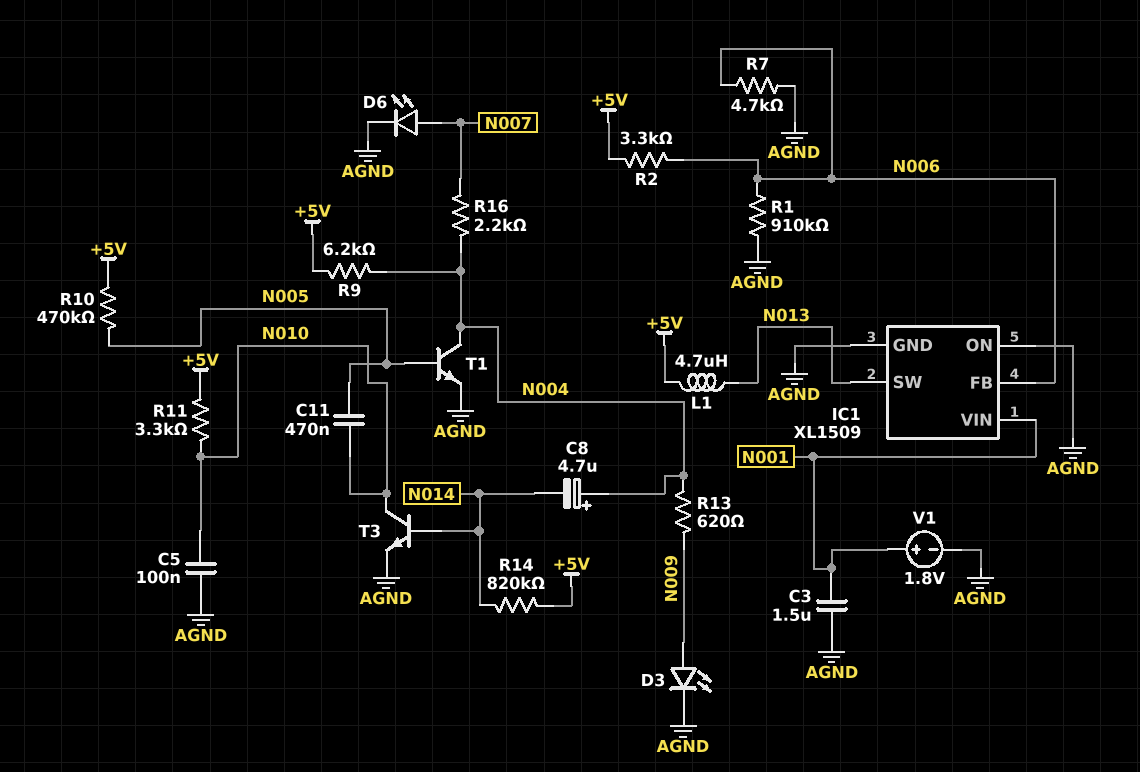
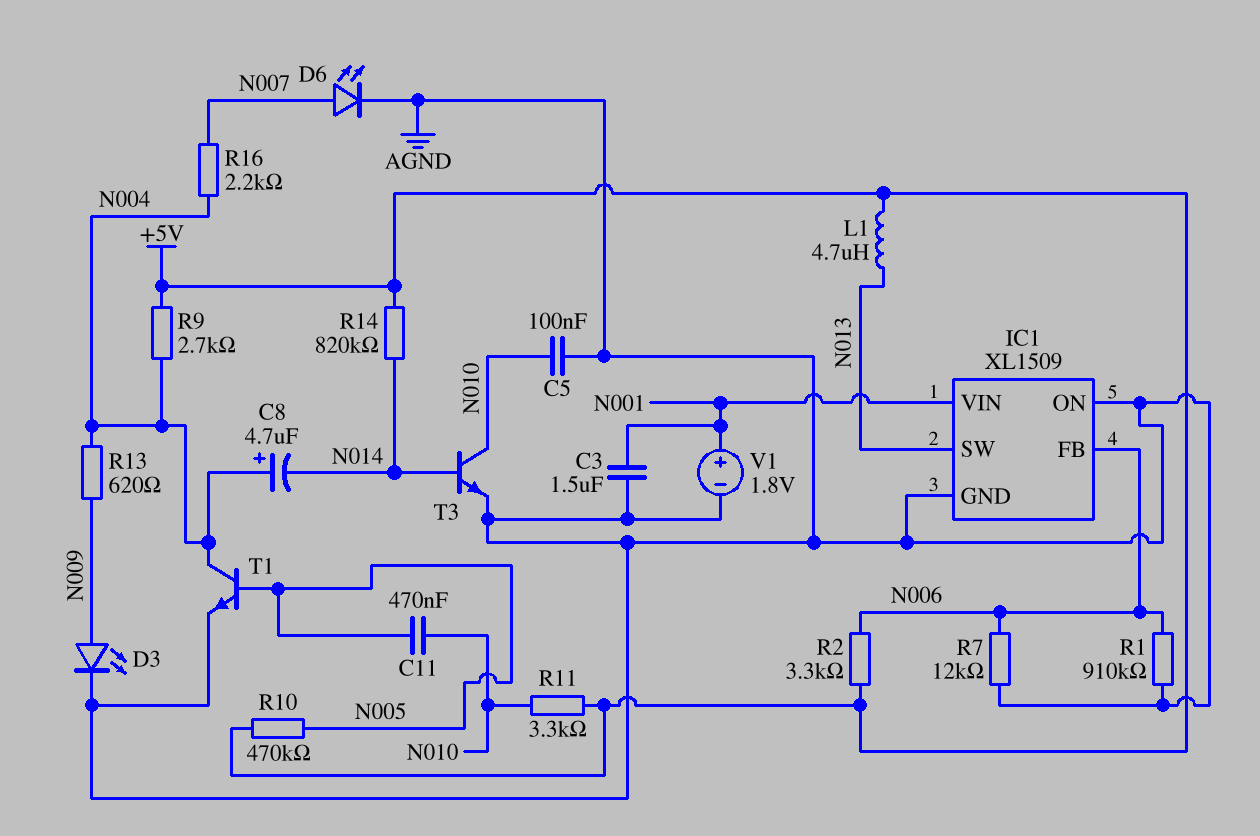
R7: 4.7k (AGND, N006) -> 12k (AGND, N006)
R9: 6.2k (+5V, N004) -> 2.7k (+5V, N004)

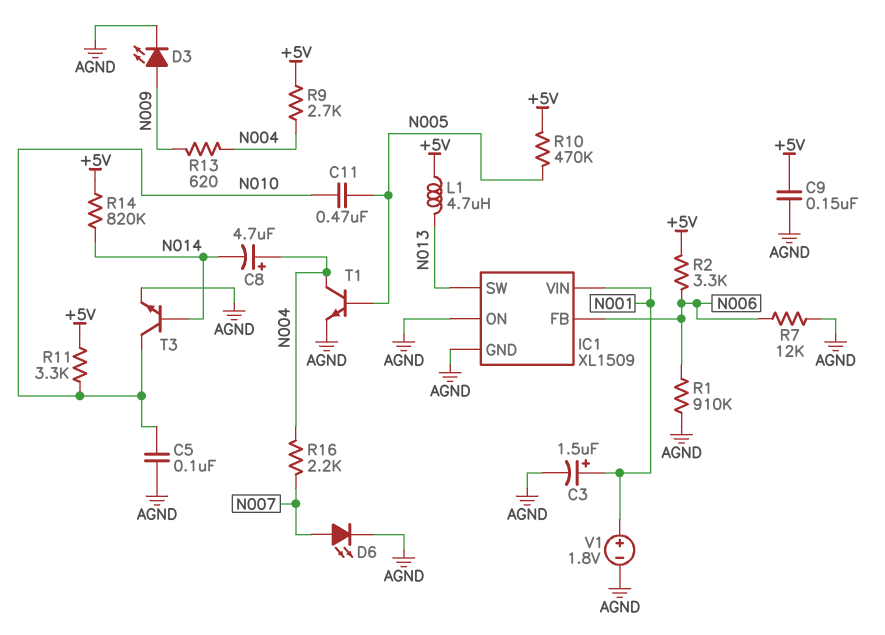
C3: 1.5uF (AGND, N001) -> 1.5uF (plus N001, minus AGND)
C9: none -> 150nF (+5V, AGND)

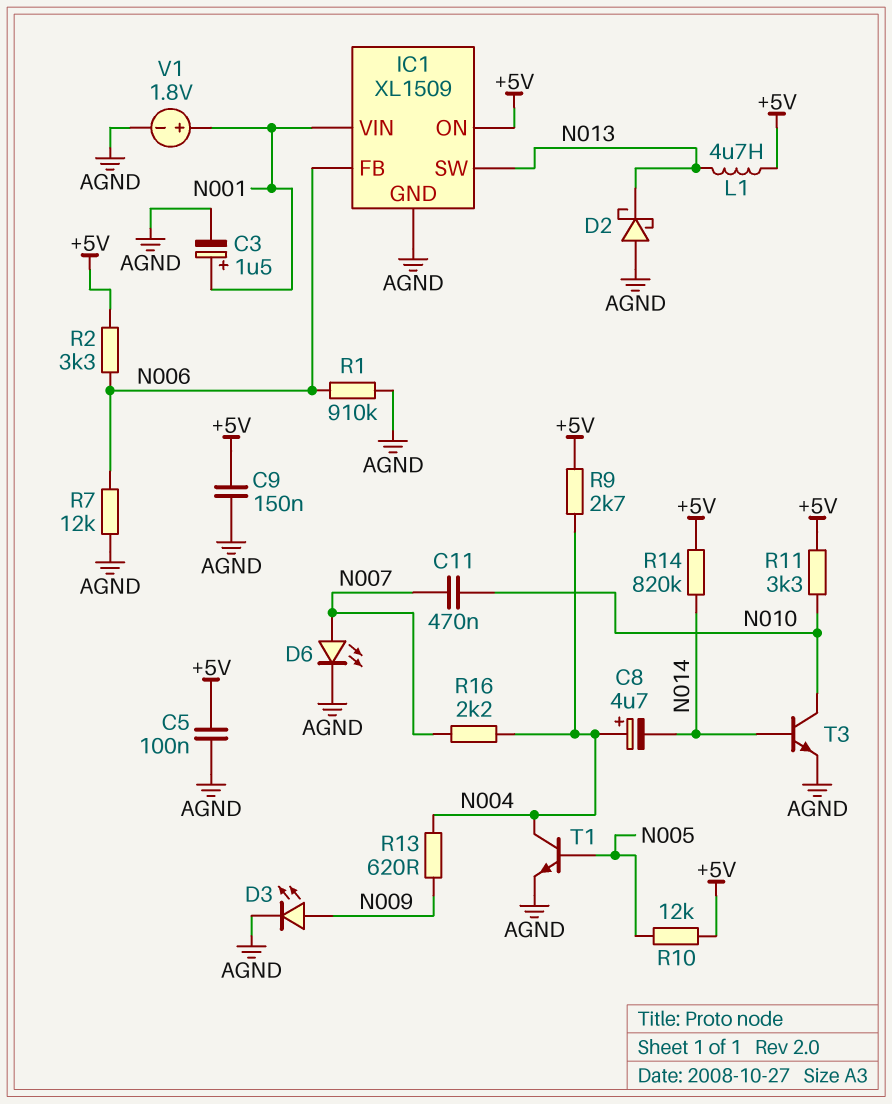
C5: 100nF (AGND, N010) -> 100nF (+5V, AGND)
C11: 470nF (N005, N010) -> 470nF (N007, N010)
D2: none -> schottky (A AGND, K N013)
IC1 pin ON: AGND -> +5V
R10: 470k (+5V, N005) -> 12k (+5V, N005)

